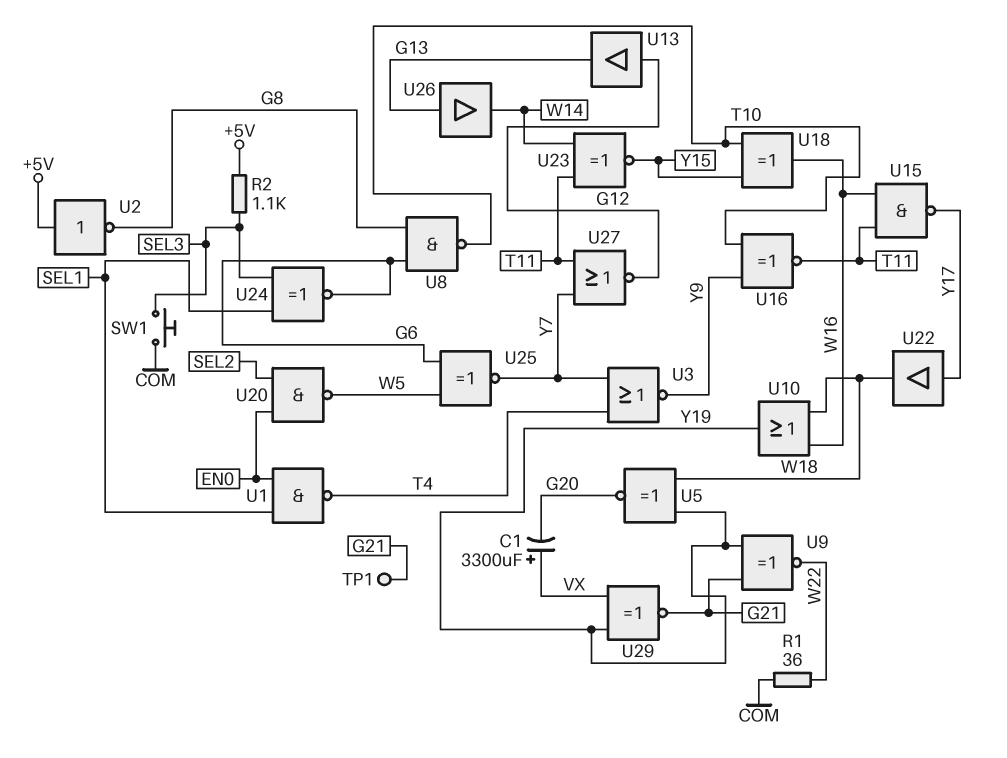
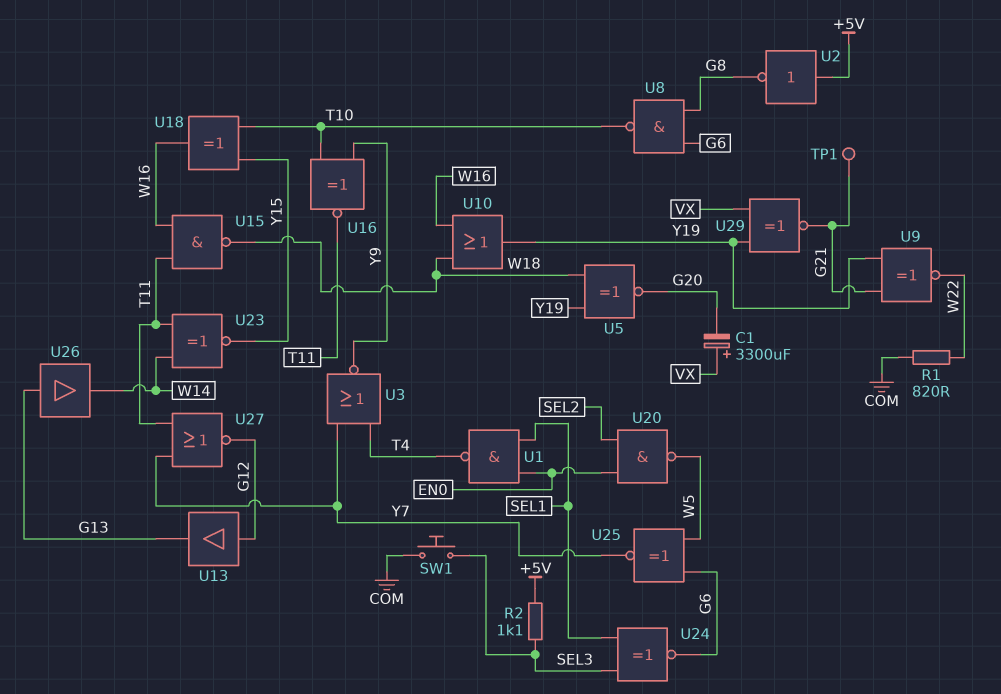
R1: 36 (COM, W22) -> 820 (COM, W22)
U15: NAND (in T11, in W16, out Y17) -> NAND (in T11, in W16, out W18)
U22: buffer (in Y17, out W18) -> none

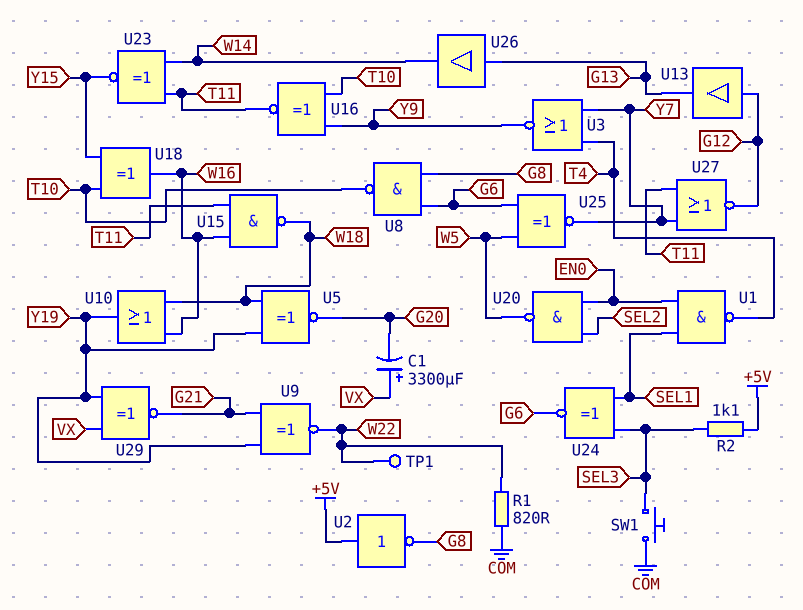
TP1: test point (G21) -> test point (W22)

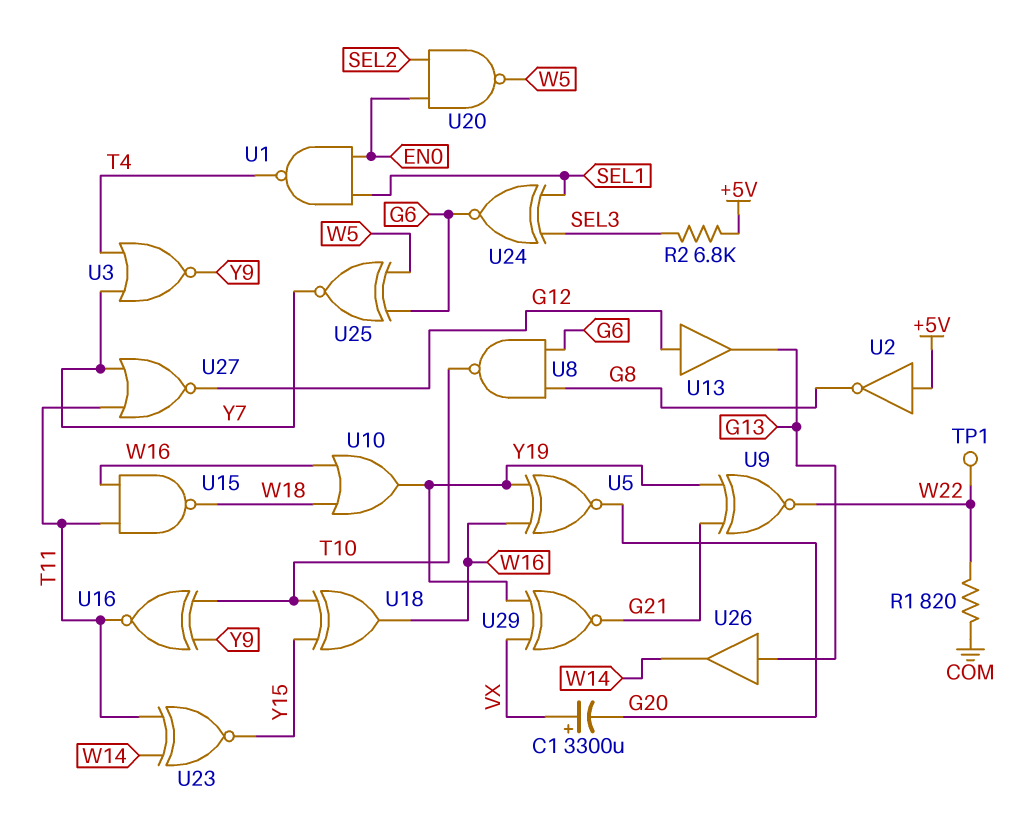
R2: 1.1k (+5V, SEL3) -> 6.8k (+5V, SEL3)
SW1: button (COM, SEL3) -> none
U5: XNOR (in W18, in Y19, out G20) -> XNOR (in W16, in Y19, out G20)

